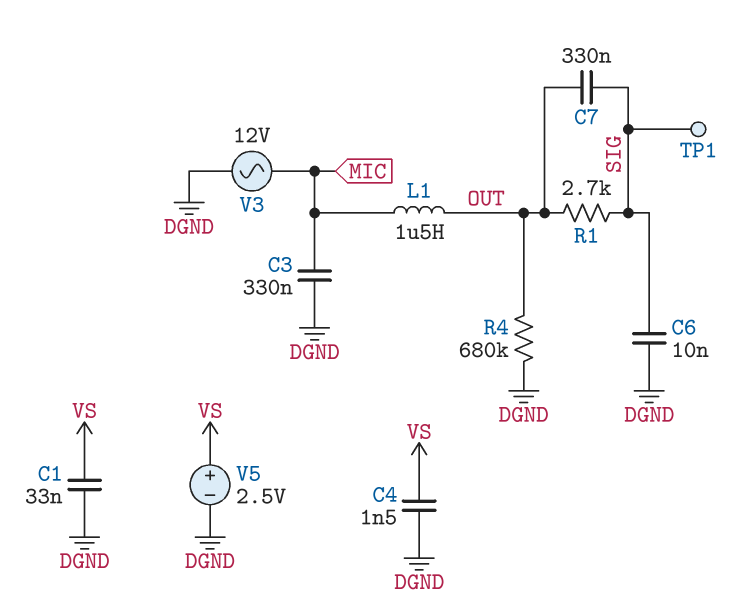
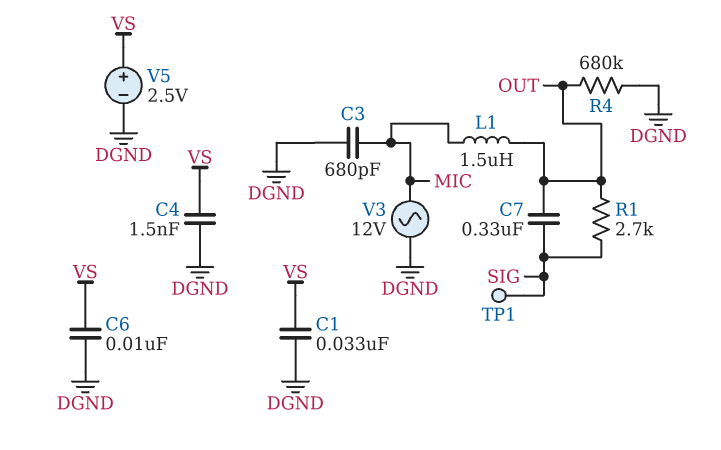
C3: 330nF (DGND, MIC) -> 680pF (DGND, MIC)
C6: 10nF (DGND, SIG) -> 10nF (DGND, VS)

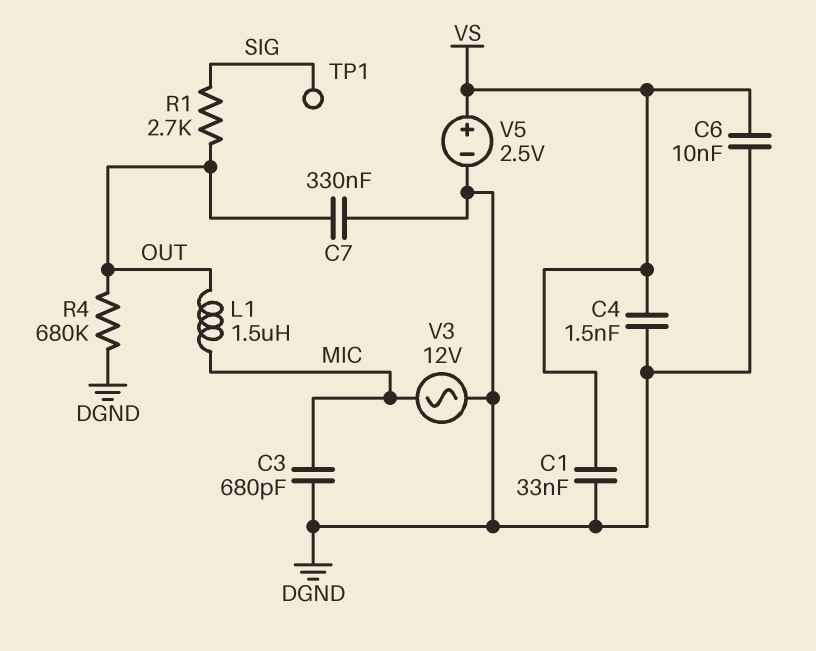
C7: 330nF (OUT, SIG) -> 330nF (DGND, OUT)

